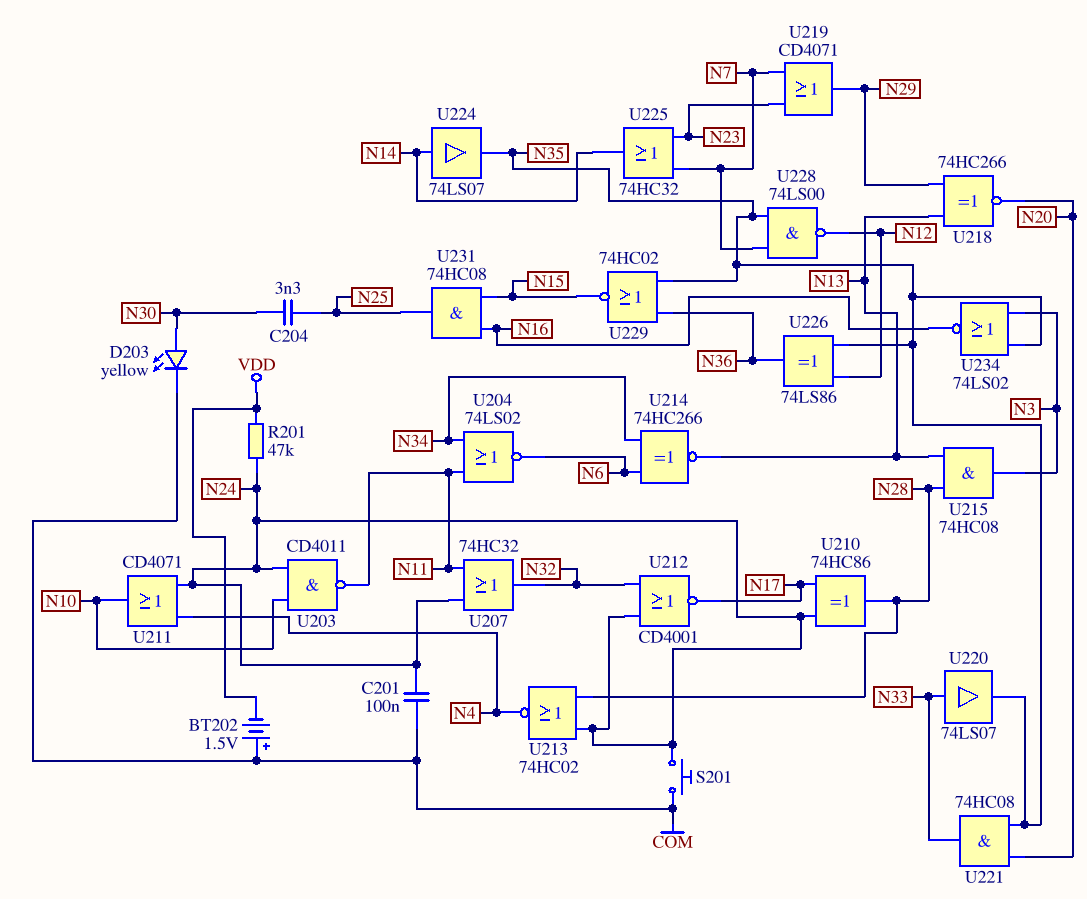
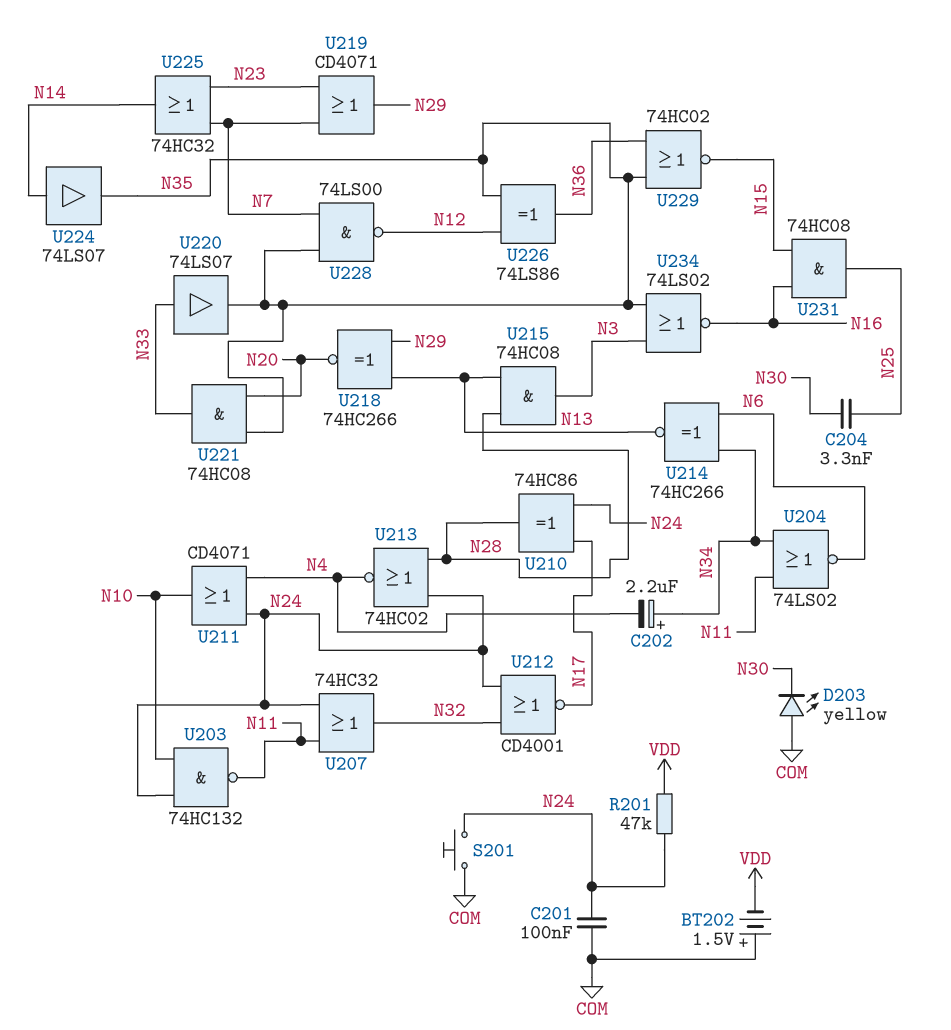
C202: none -> 2.2uF (plus N34, minus N4)
D203: LED yellow (A N30, K COM) -> LED yellow (A COM, K N30)
U203: NAND CD4011 (in N10, in N24, out N11) -> NAND 74HC132 (in N10, in N24, out N11)

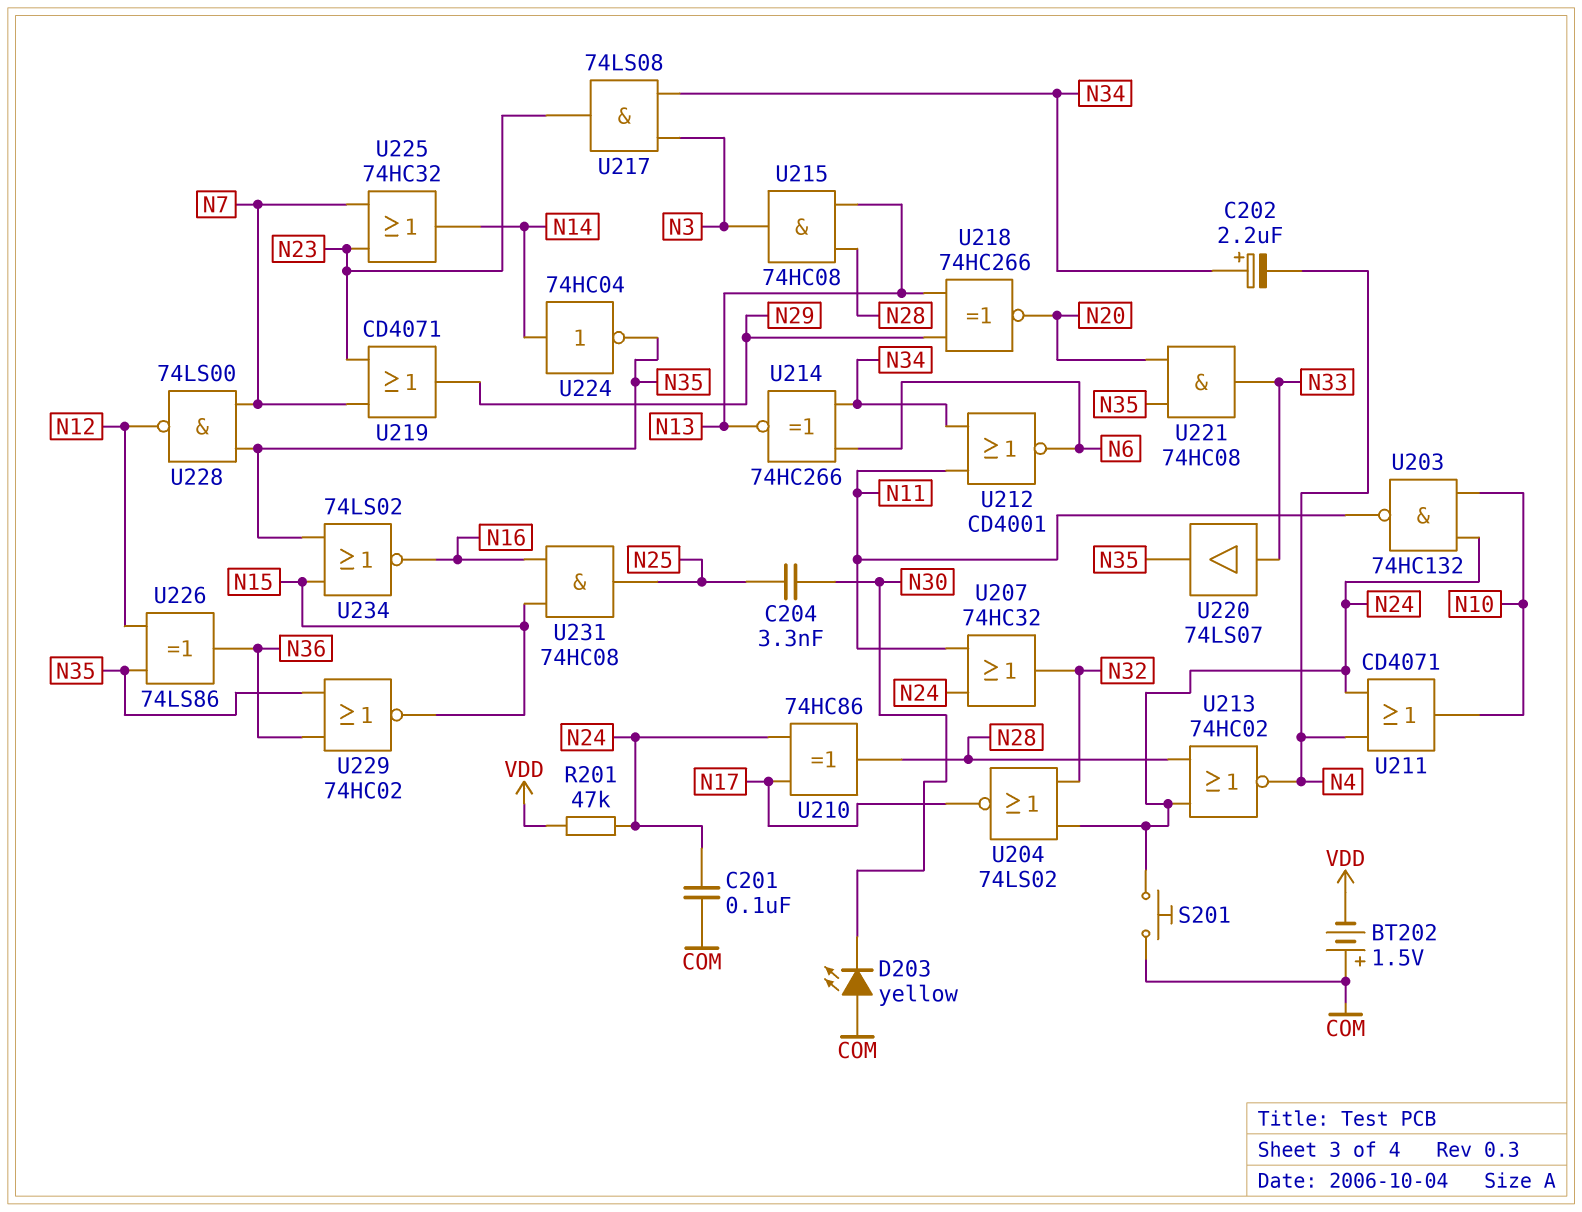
U204: NOR 74LS02 (in N11, in N34, out N6) -> NOR 74LS02 (in N24, in N32, out N17)
U212: NOR CD4001 (in N24, in N32, out N17) -> NOR CD4001 (in N11, in N34, out N6)
U217: none -> AND 74LS08 (in N3, in N34, out N23)
U224: buffer 74LS07 (in N14, out N35) -> NOT 74HC04 (in N14, out N35)
U234: NOR 74LS02 (in N3, in N35, out N16) -> NOR 74LS02 (in N15, in N35, out N16)

